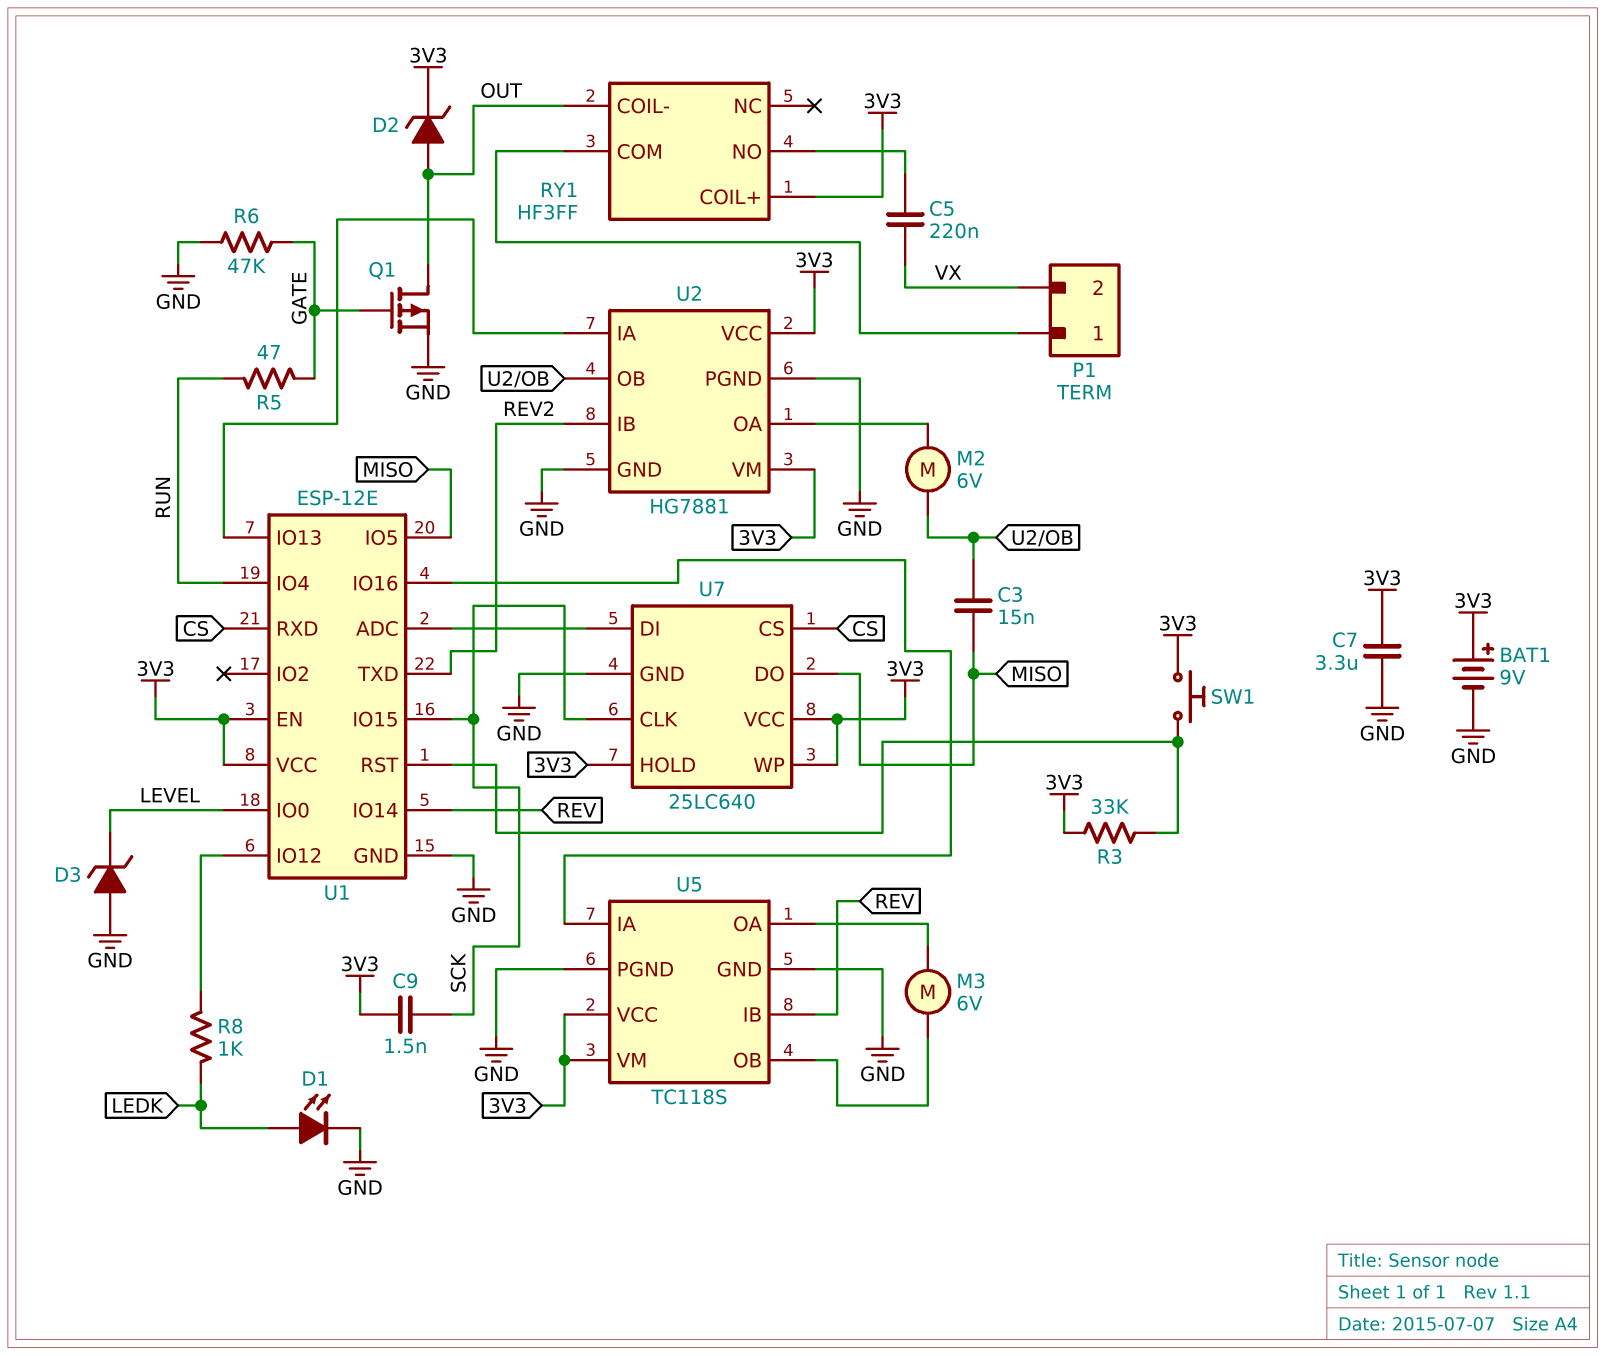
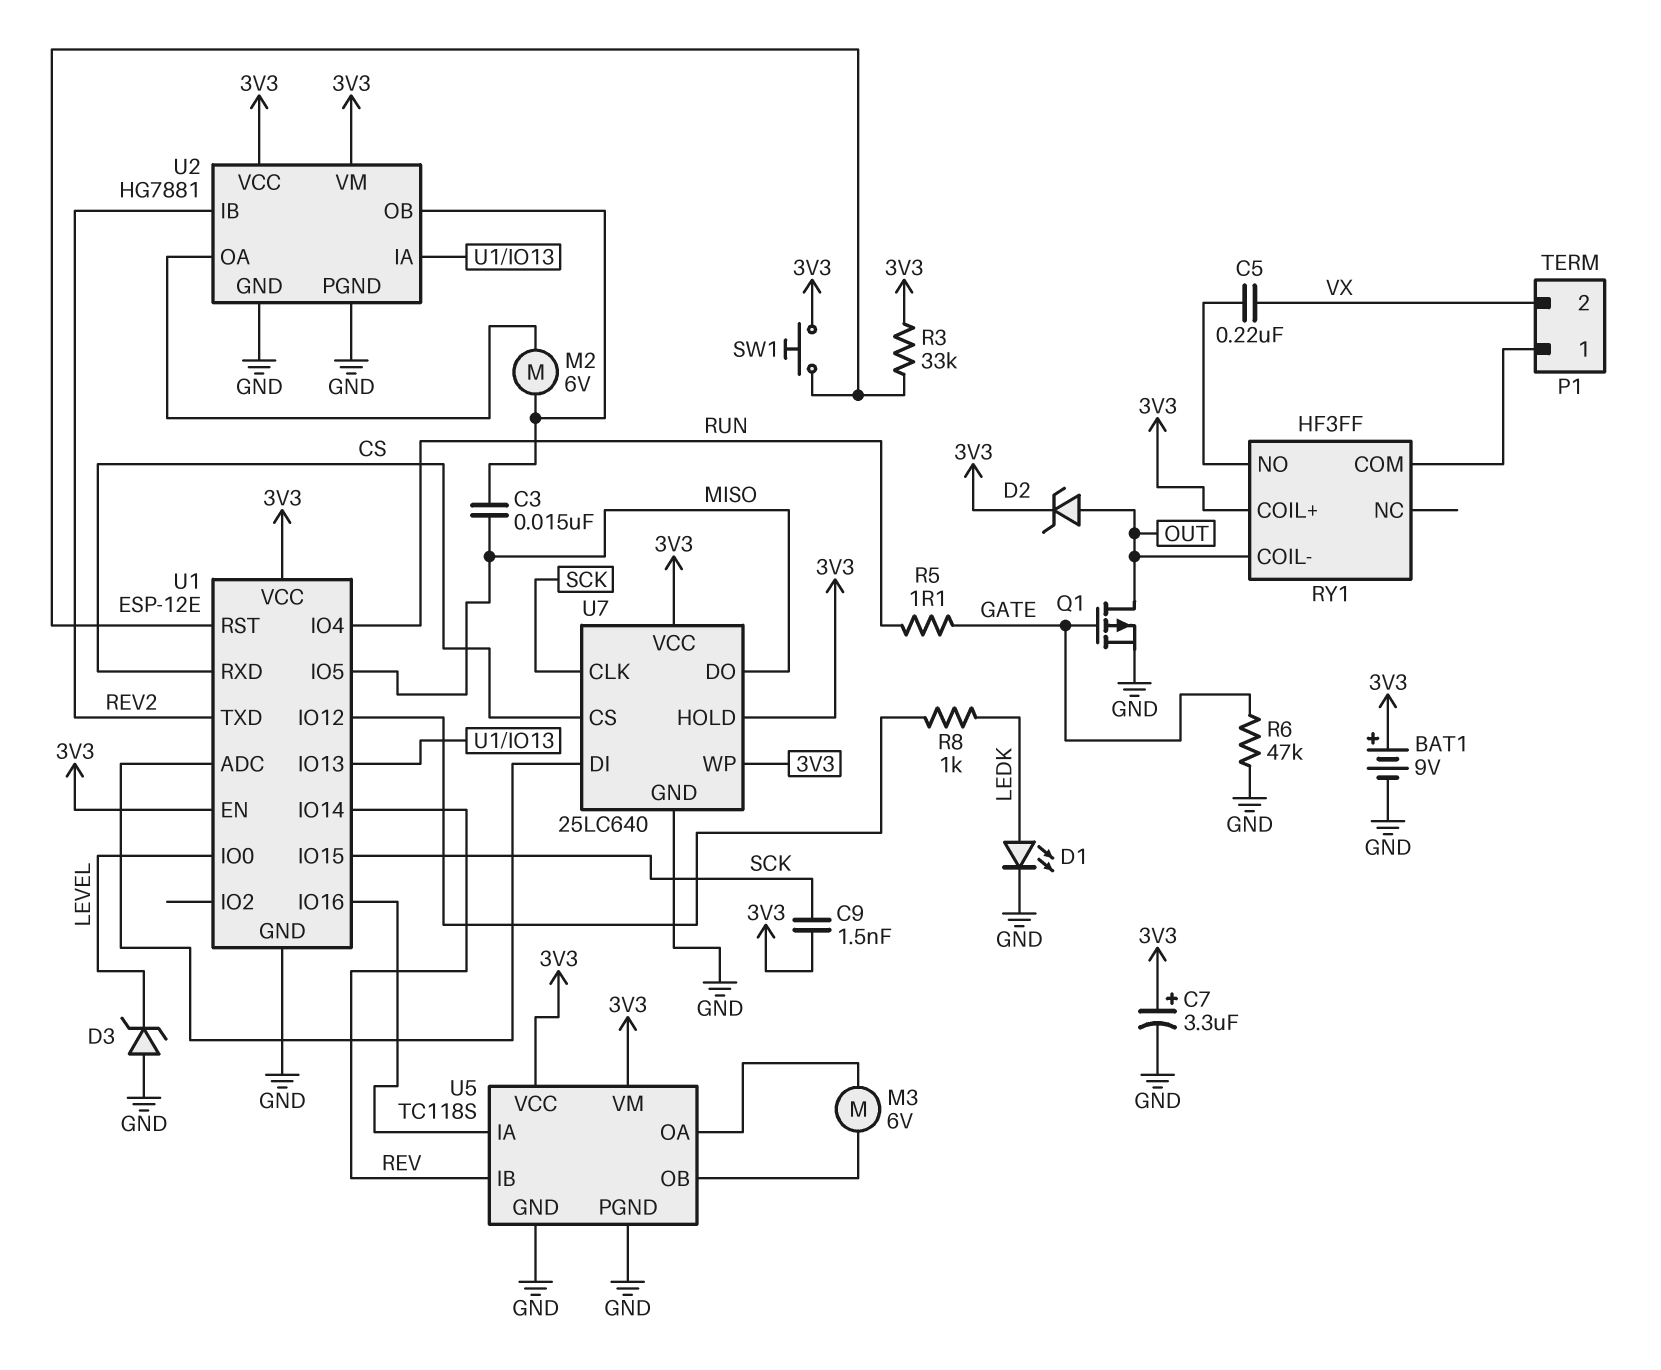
C7: 3.3uF (3V3, GND) -> 3.3uF (plus 3V3, minus GND)
R5: 47 (GATE, RUN) -> 1.1 (GATE, RUN)

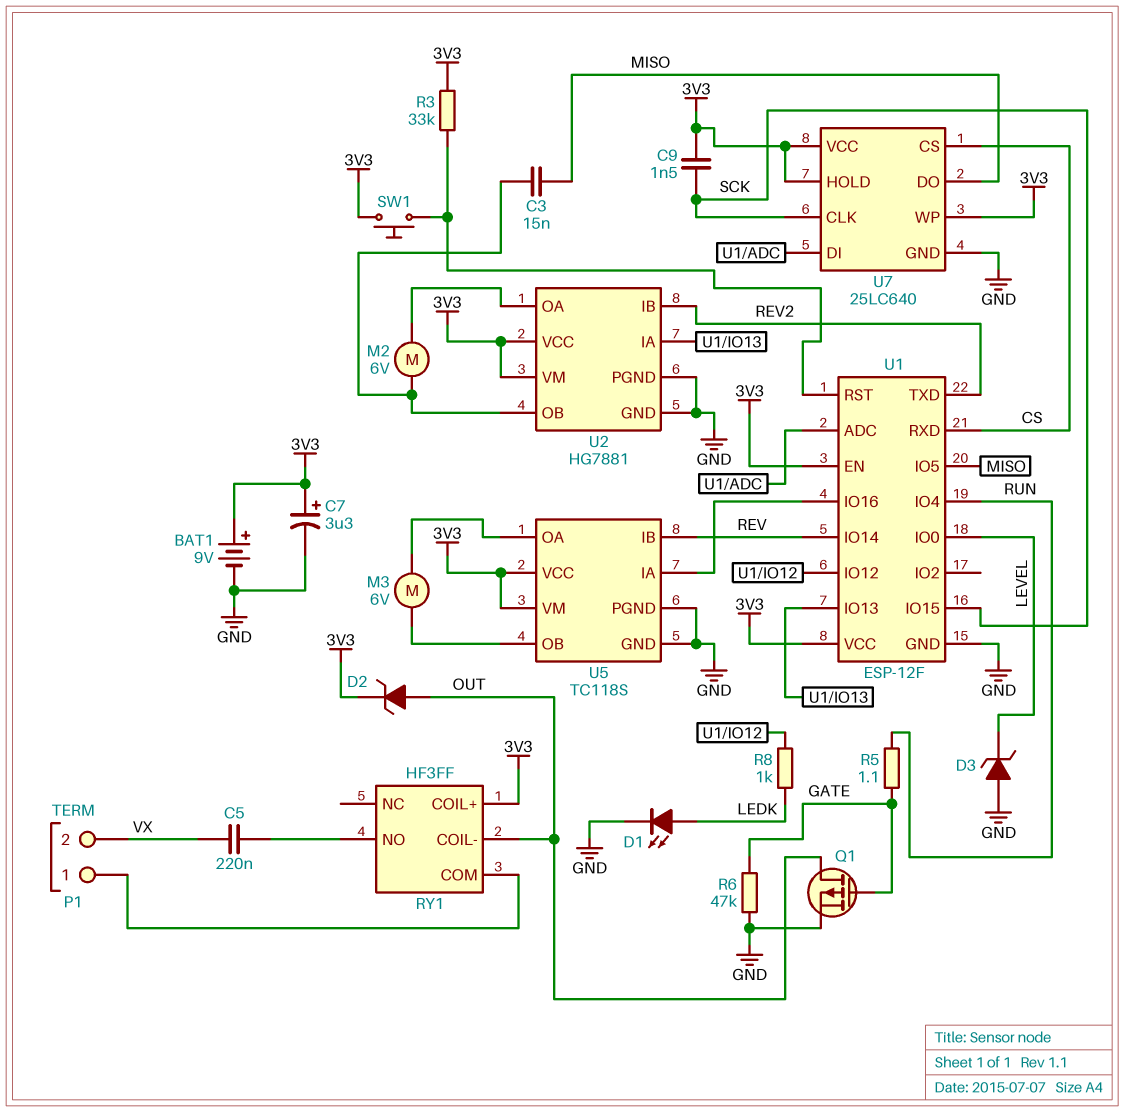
U1: ESP-12E -> ESP-12F

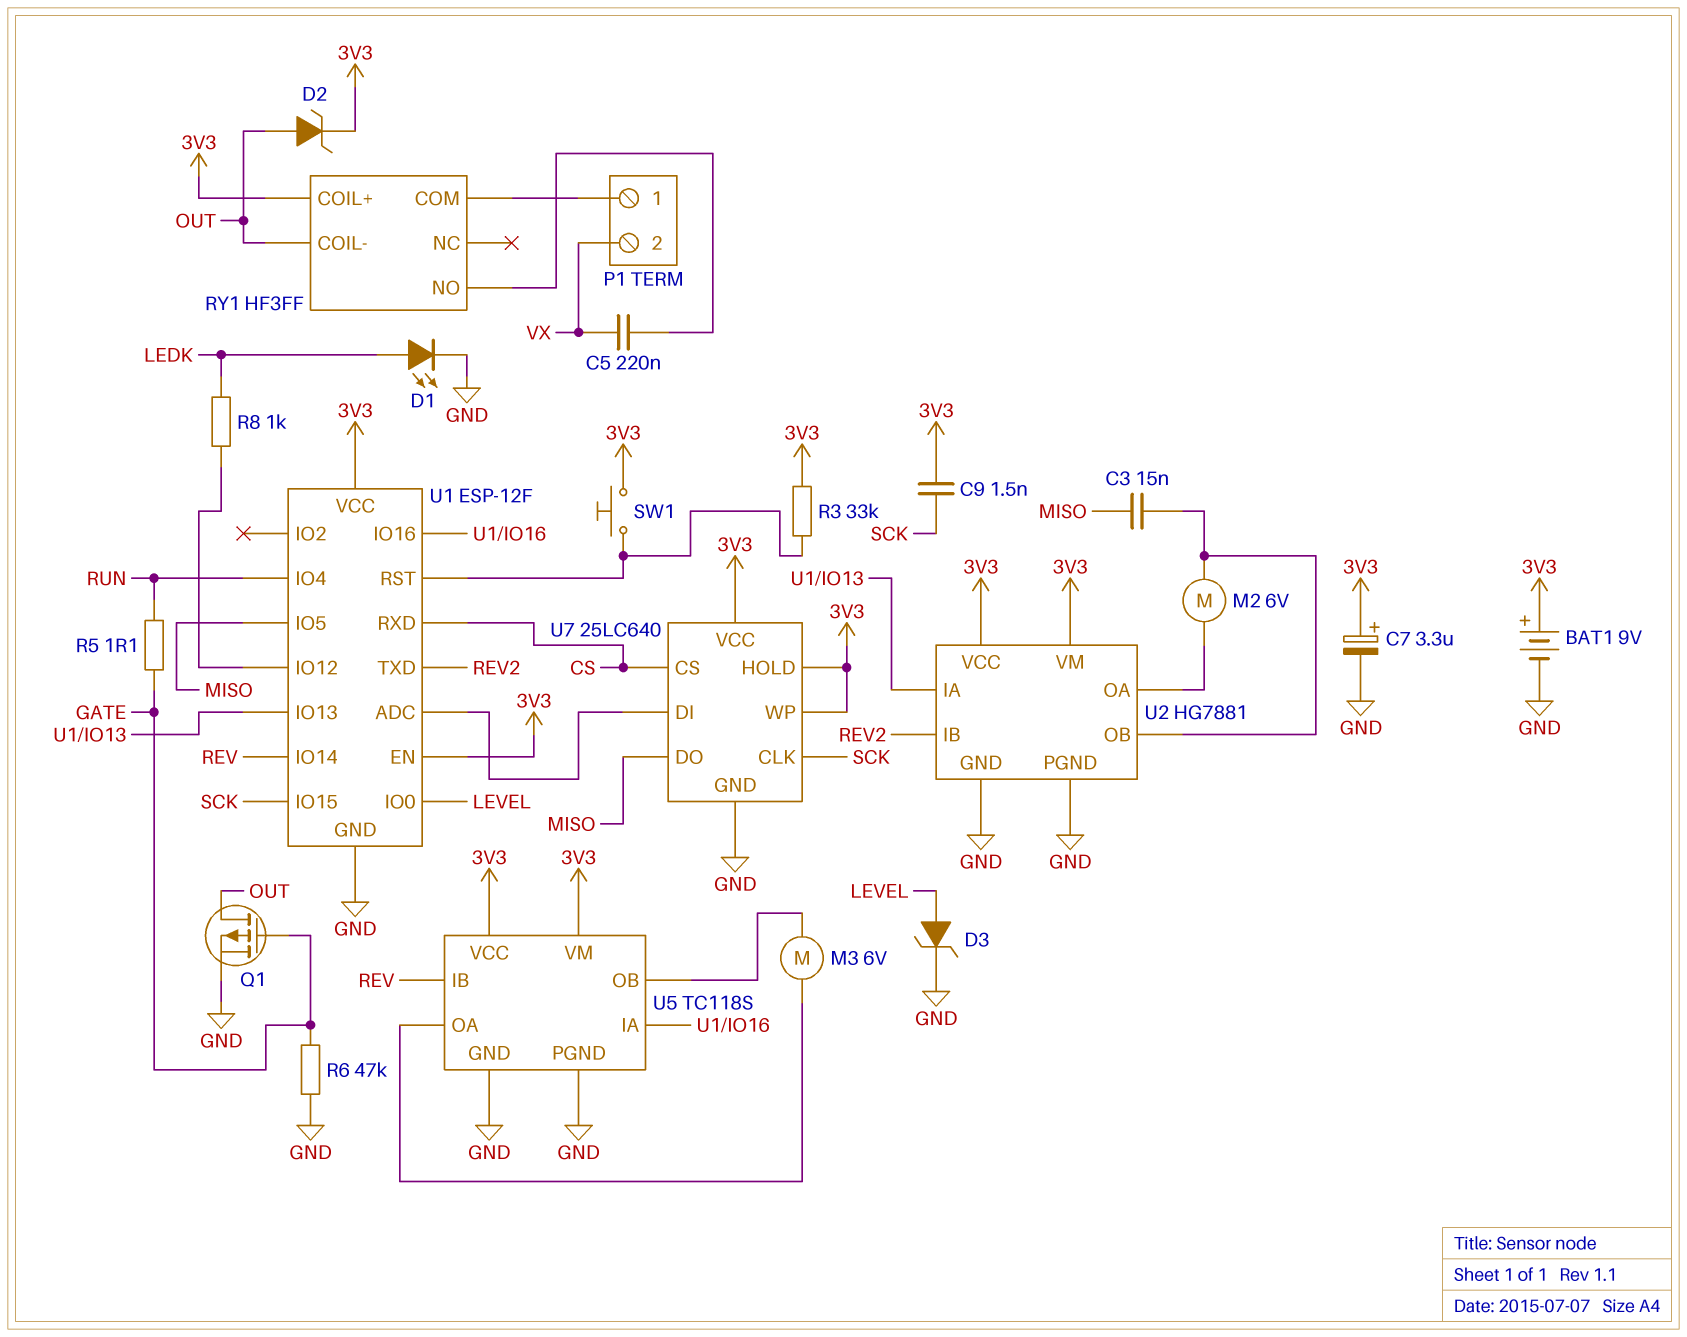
D3: zener (A GND, K LEVEL) -> zener (A LEVEL, K GND)

